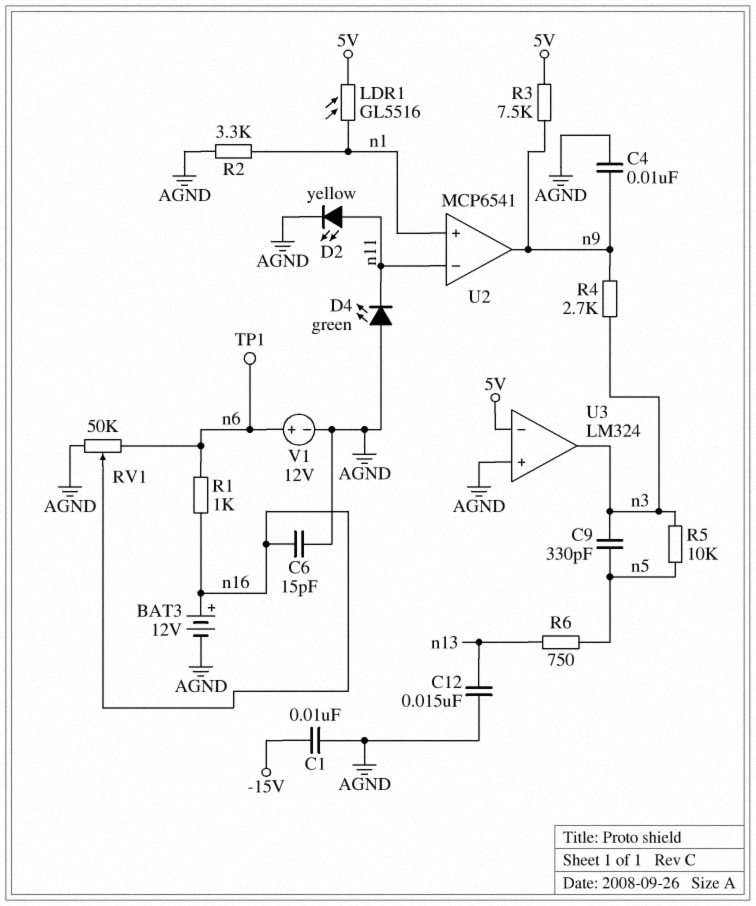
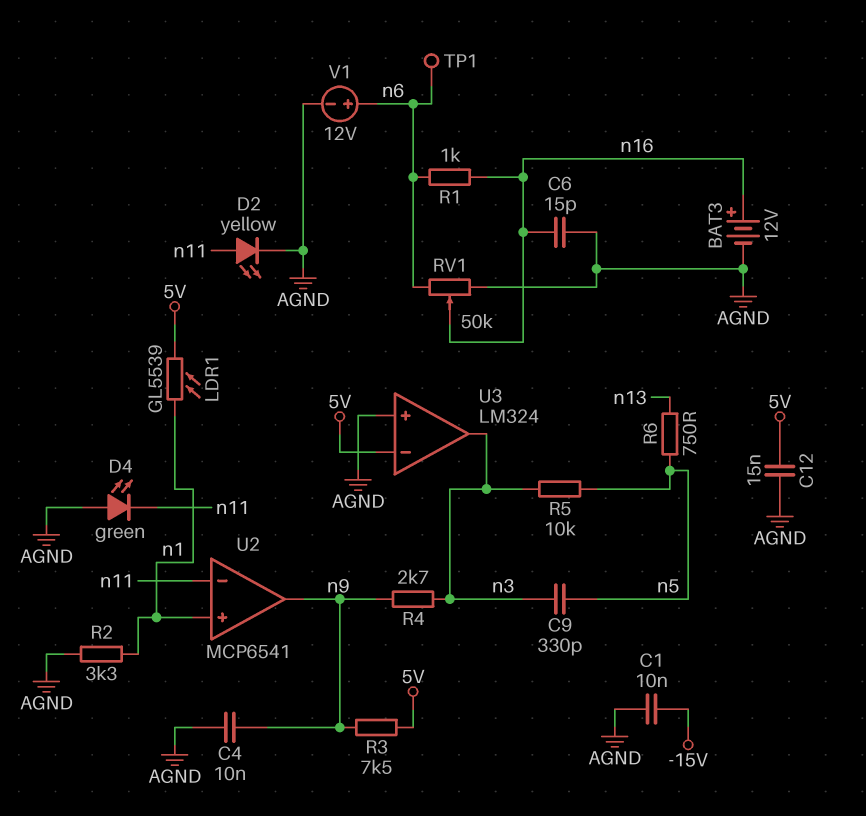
C12: 15nF (AGND, n13) -> 15nF (5V, AGND)
LDR1: GL5516 (5V, n1) -> GL5539 (5V, n1)

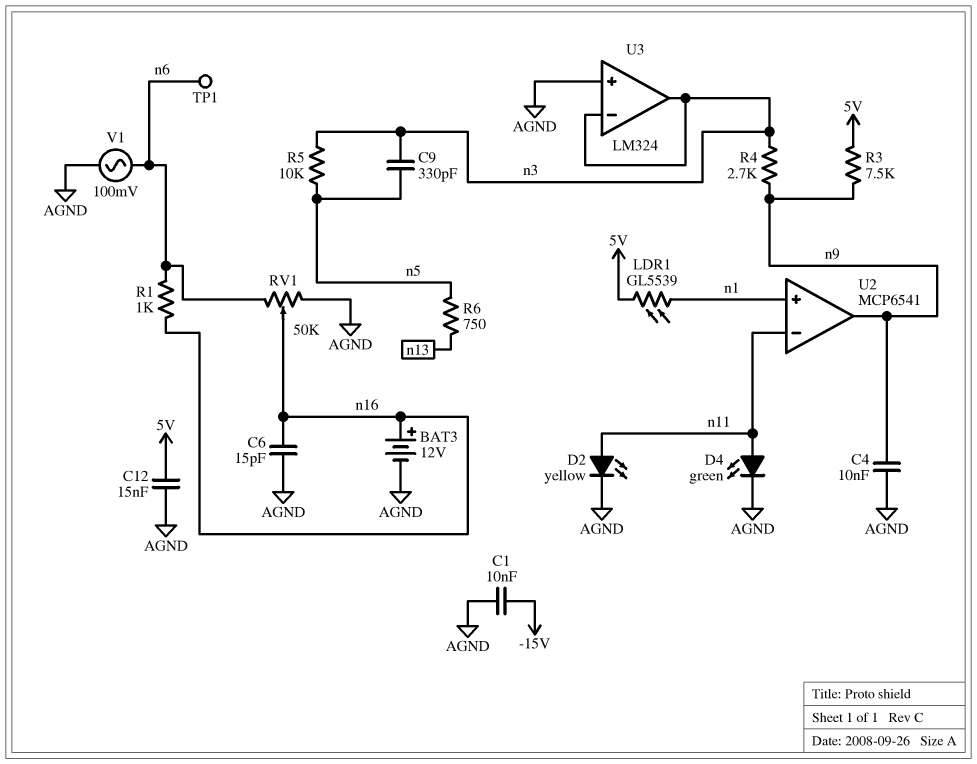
D4: LED green (A AGND, K n11) -> LED green (A n11, K AGND)
R2: 3.3k (AGND, n1) -> none
U3 pin in-: 5V -> n3
V1: 12V (plus n6, minus AGND) -> AC 100mV (AGND, n6)

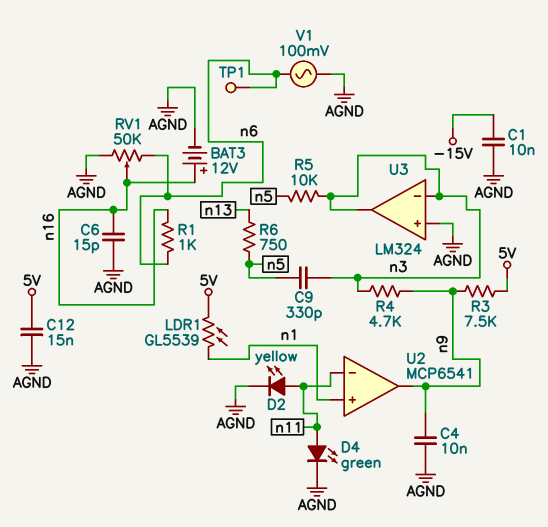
R4: 2.7k (n3, n9) -> 4.7k (n3, n9)

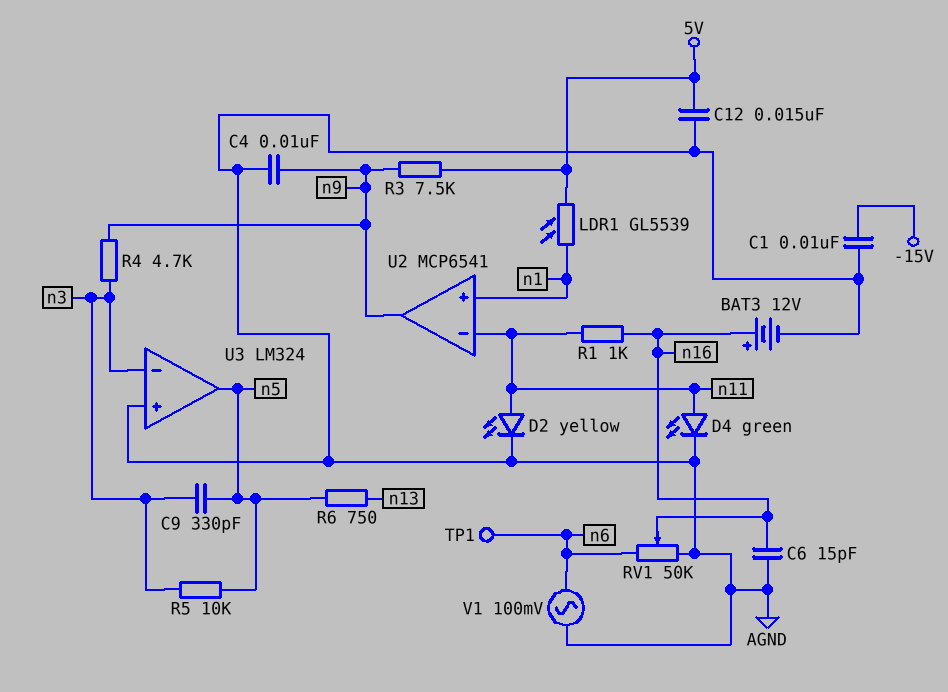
R1: 1k (n6, n16) -> 1k (n11, n16)
U3 pin out: n3 -> n5

